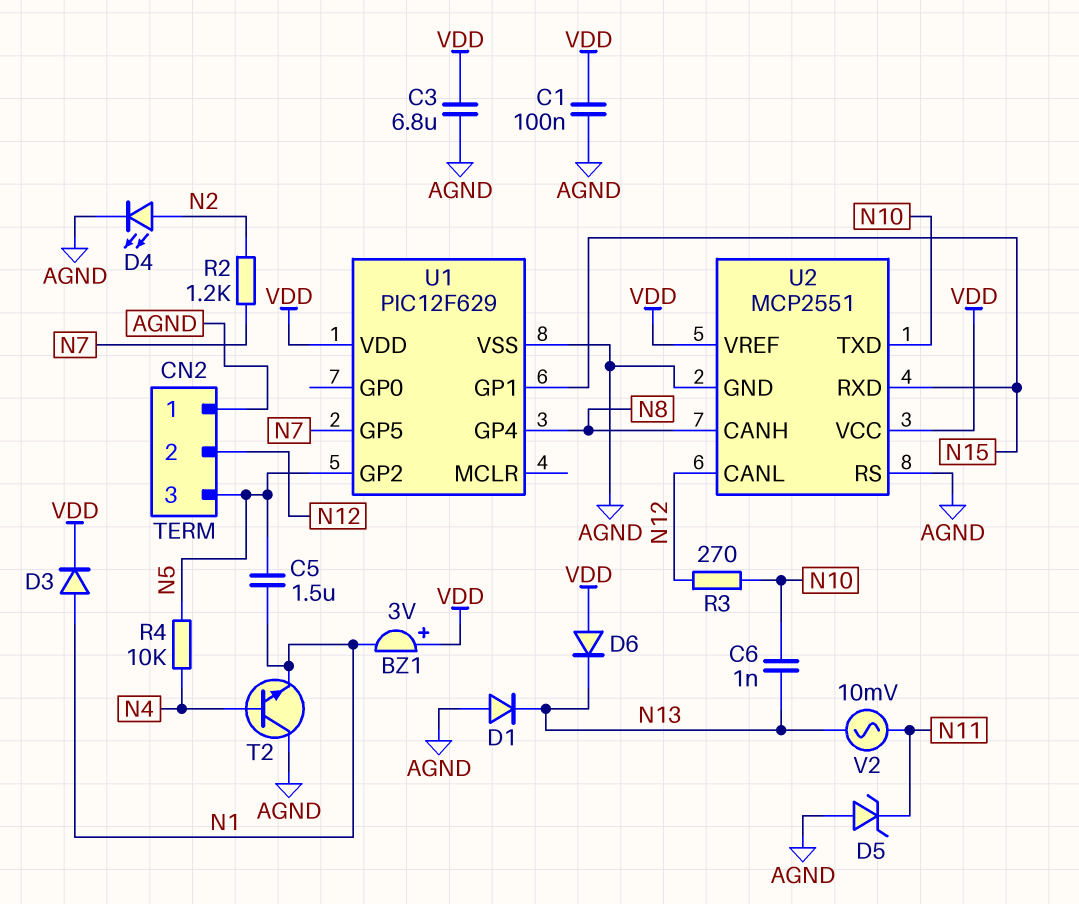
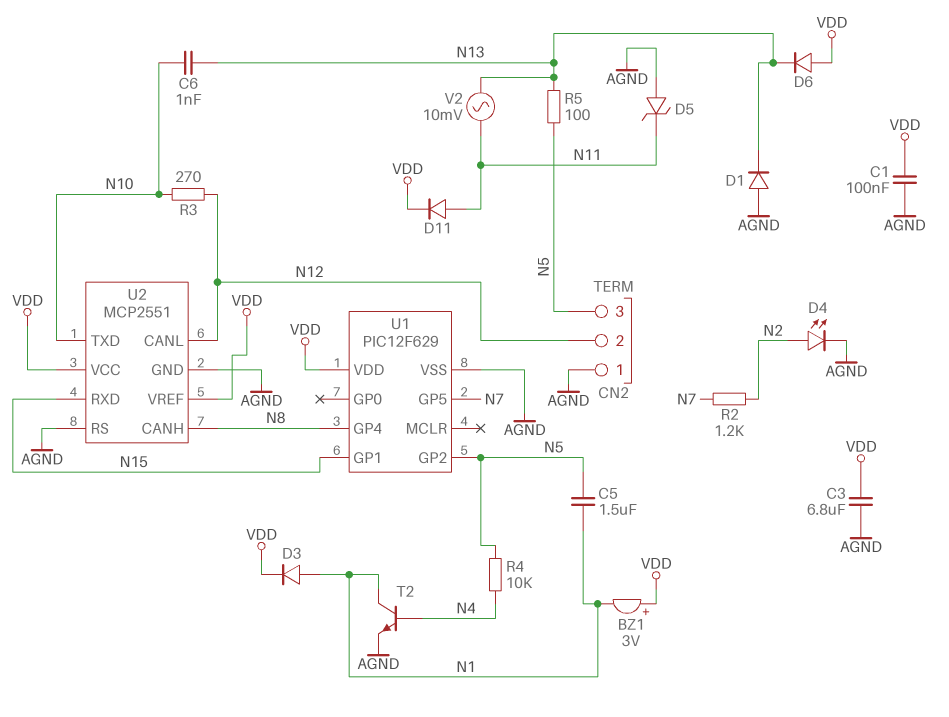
D11: none -> diode (A N11, K VDD)
R5: none -> 100 (N5, N13)
T2: NPN (B N4, C AGND, E N1) -> NPN (B N4, C N1, E AGND)

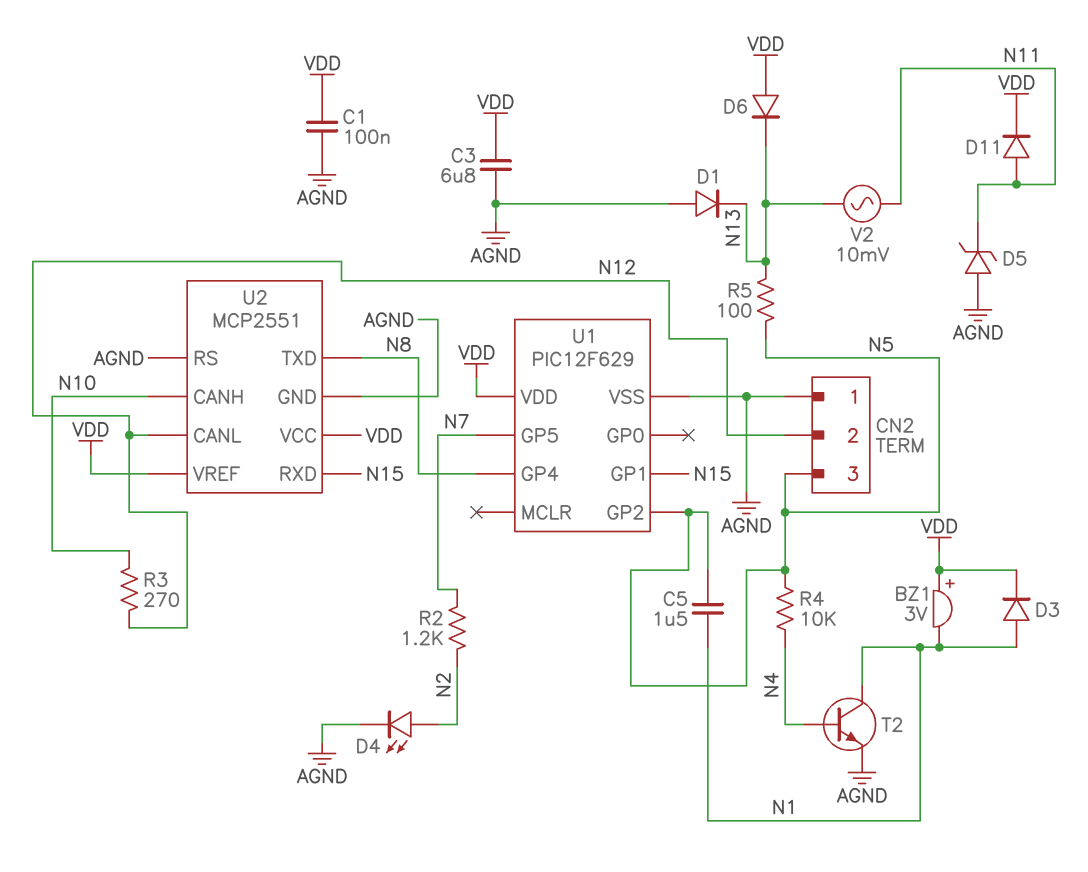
C6: 1nF (N10, N13) -> none
U2 pin CANH: N8 -> N10
U2 pin TXD: N10 -> N8

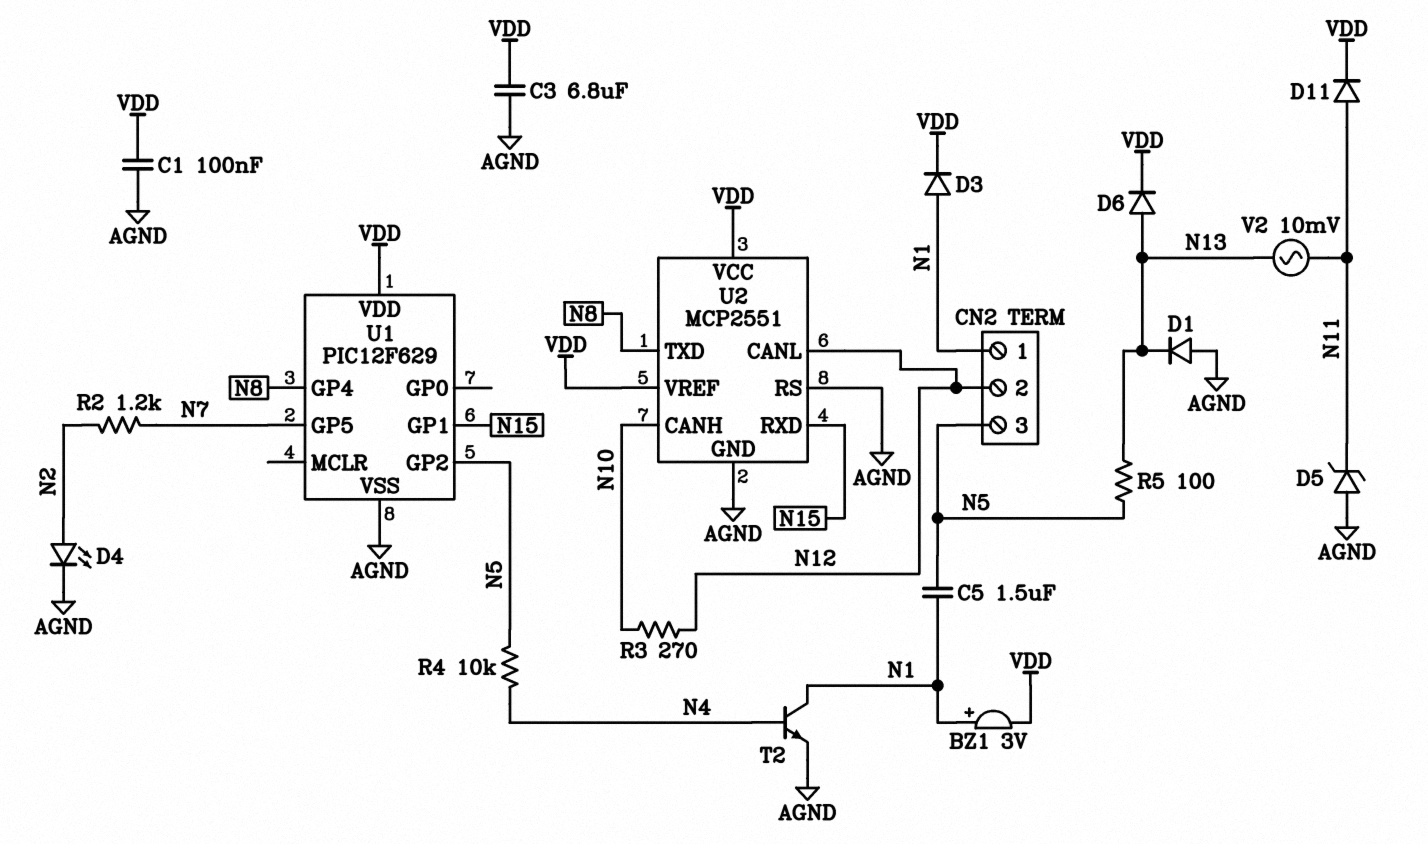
BZ1: buzzer 3V (plus VDD, minus N1) -> buzzer 3V (plus N1, minus VDD)
CN2 pin 1: AGND -> N1
D6: diode (A VDD, K N13) -> diode (A N13, K VDD)

